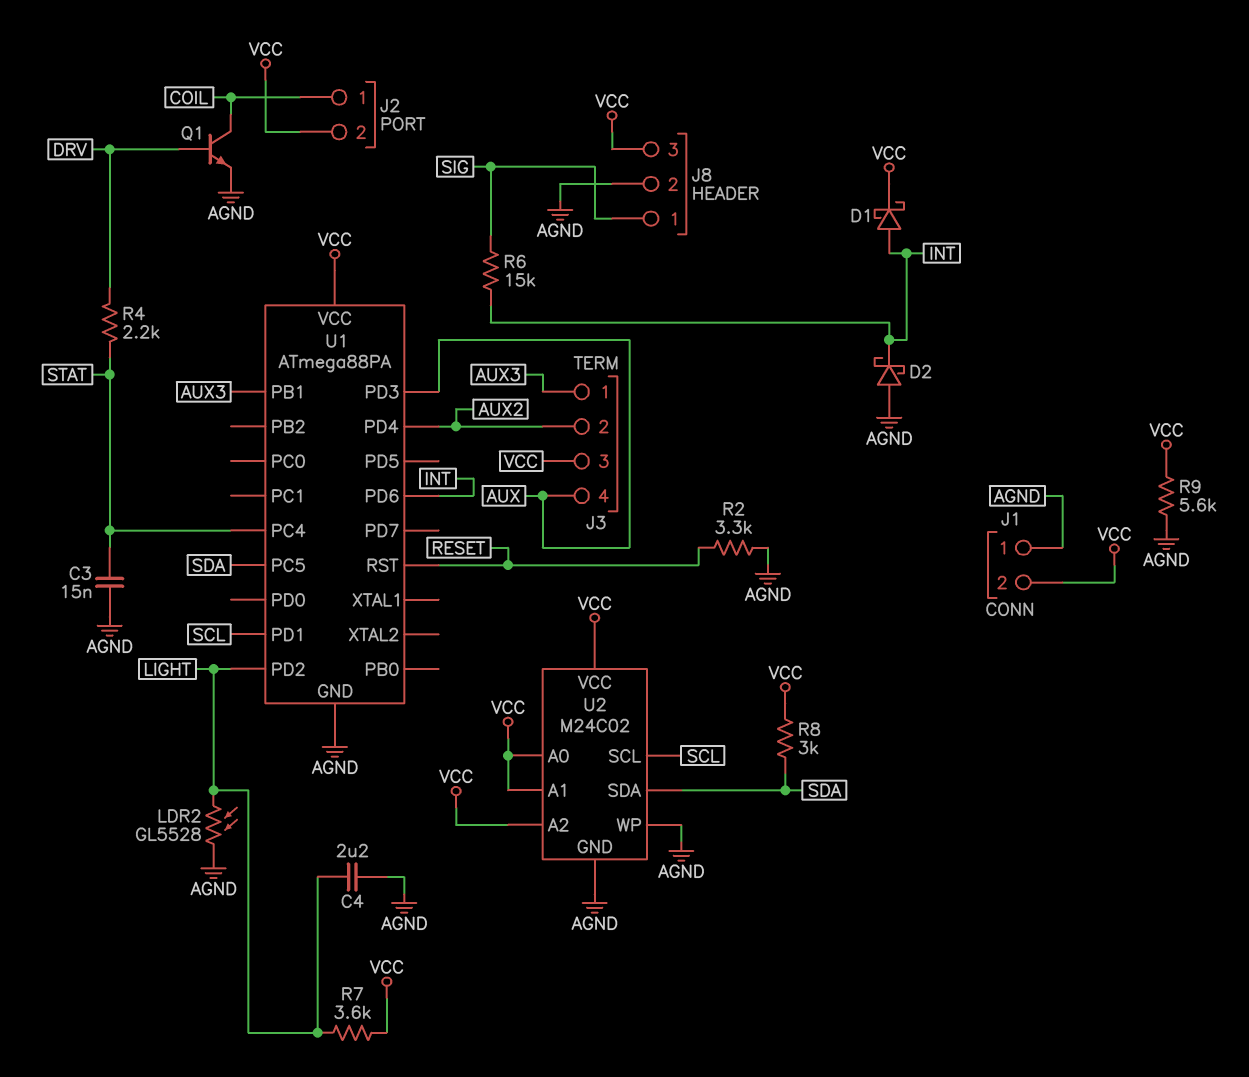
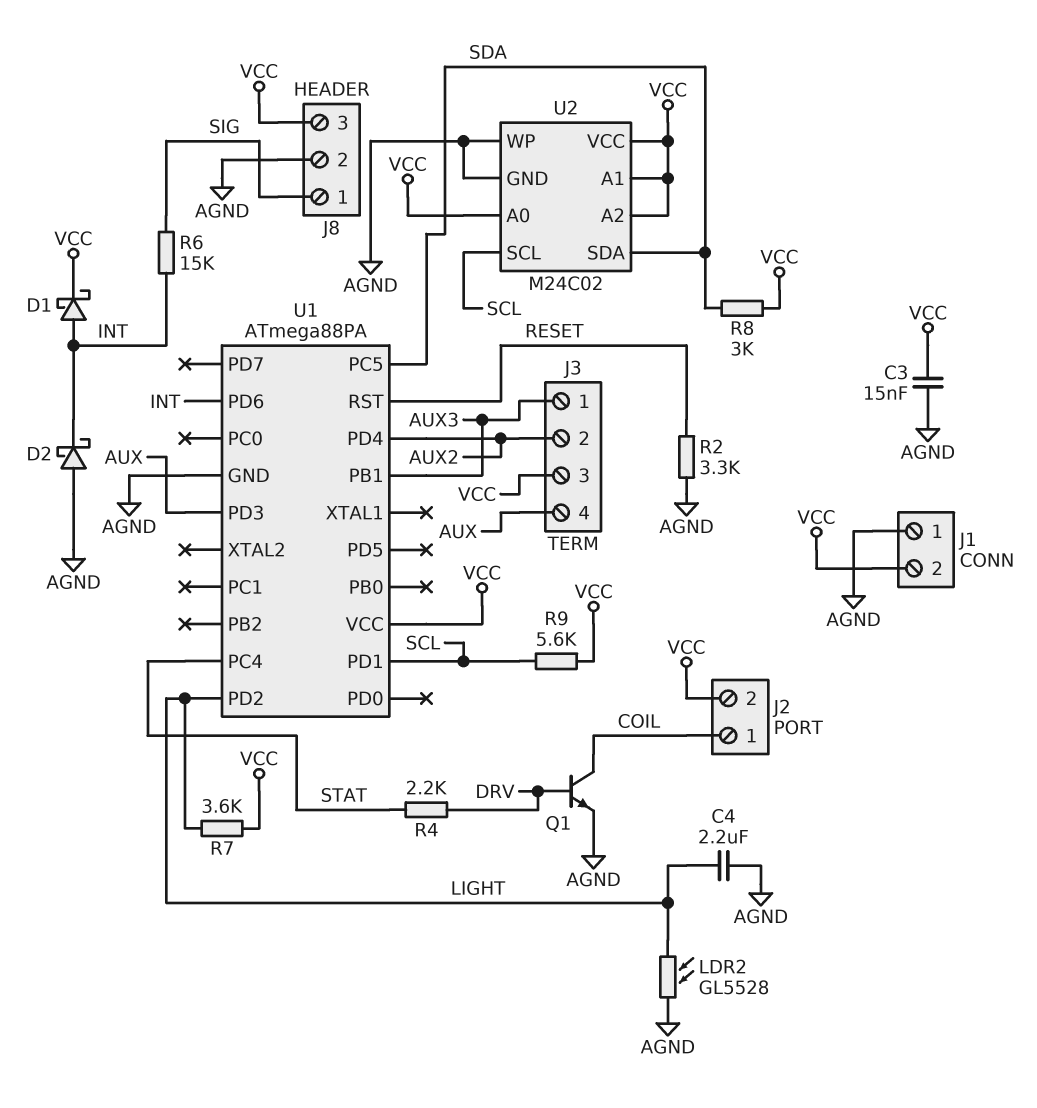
C3: 15nF (AGND, STAT) -> 15nF (AGND, VCC)
R9: 5.6k (AGND, VCC) -> 5.6k (SCL, VCC)

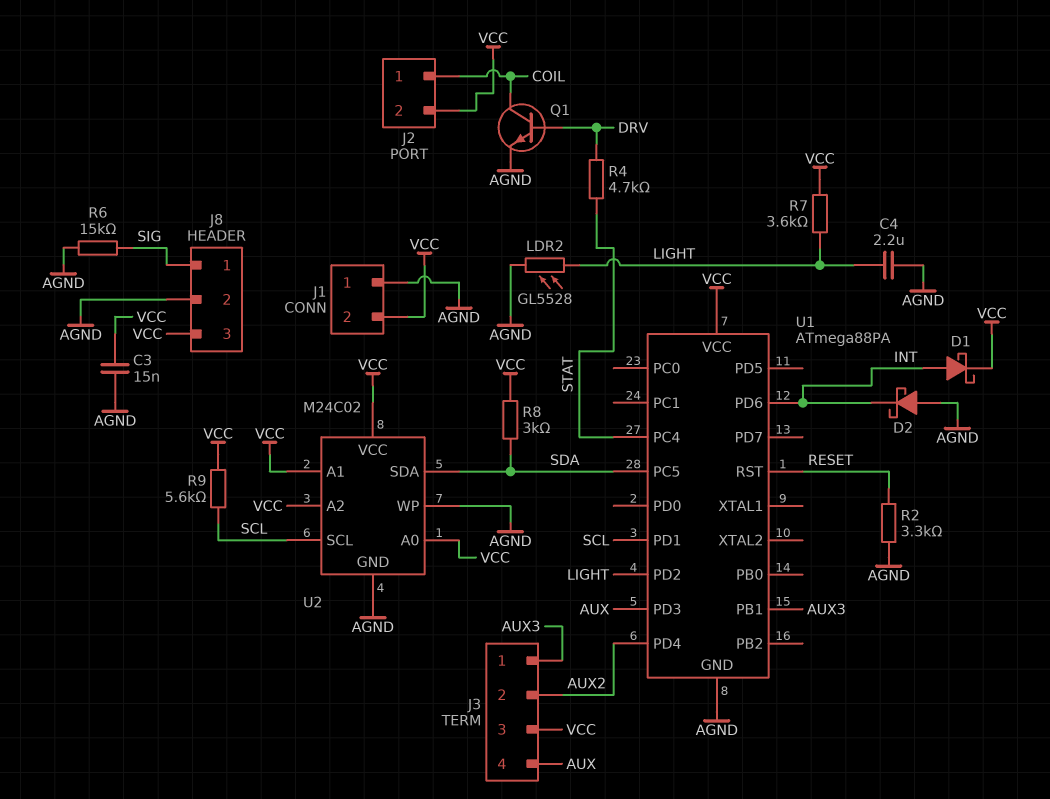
R4: 2.2k (DRV, STAT) -> 4.7k (DRV, STAT)
R6: 15k (INT, SIG) -> 15k (AGND, SIG)

